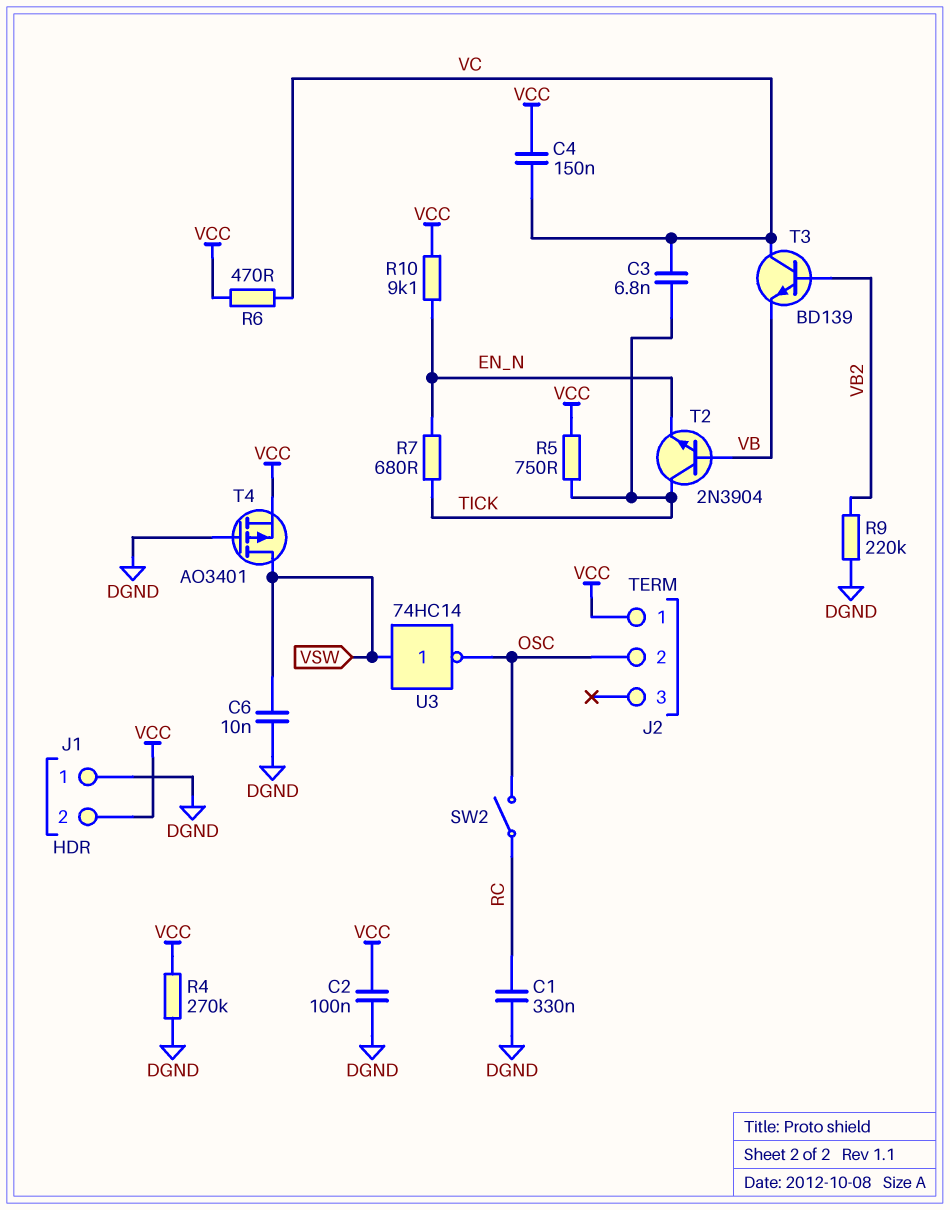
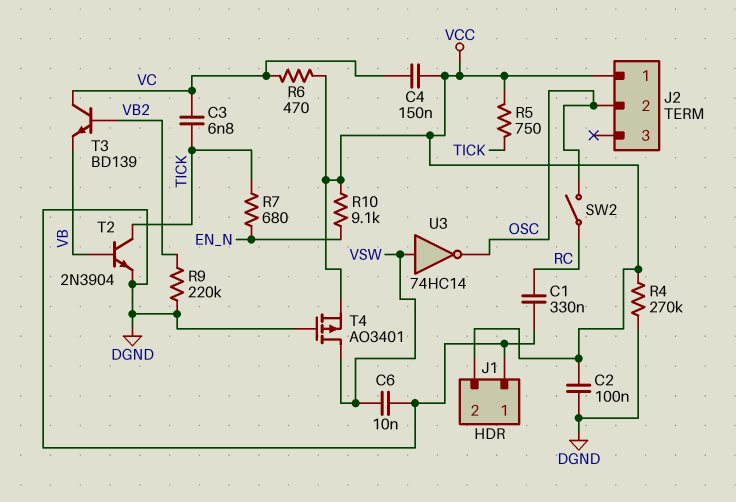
T2: NPN 2N3904 (B VB, C TICK, E EN_N) -> NPN 2N3904 (B VB, C TICK, E DGND)

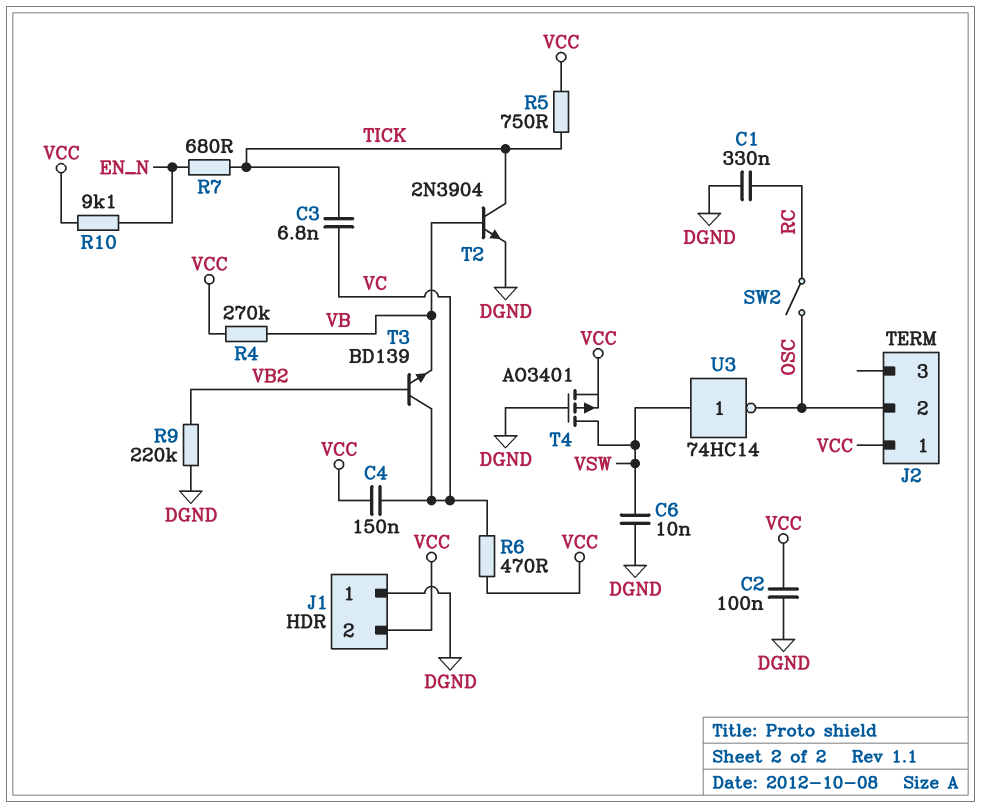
R4: 270k (DGND, VCC) -> 270k (VB, VCC)

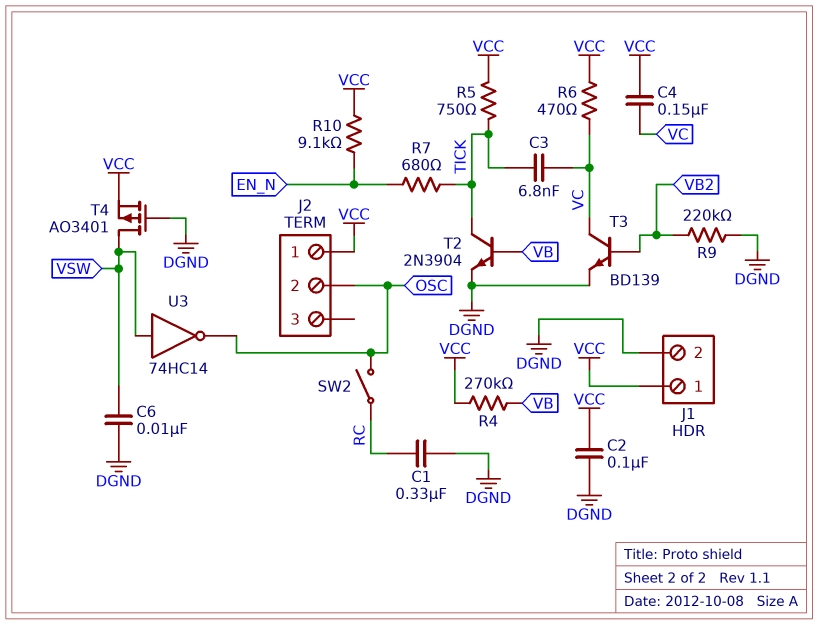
J1 pin 1: DGND -> VCC
J1 pin 2: VCC -> DGND
T3: NPN BD139 (B VB2, C VC, E VB) -> NPN BD139 (B VB2, C VC, E DGND)

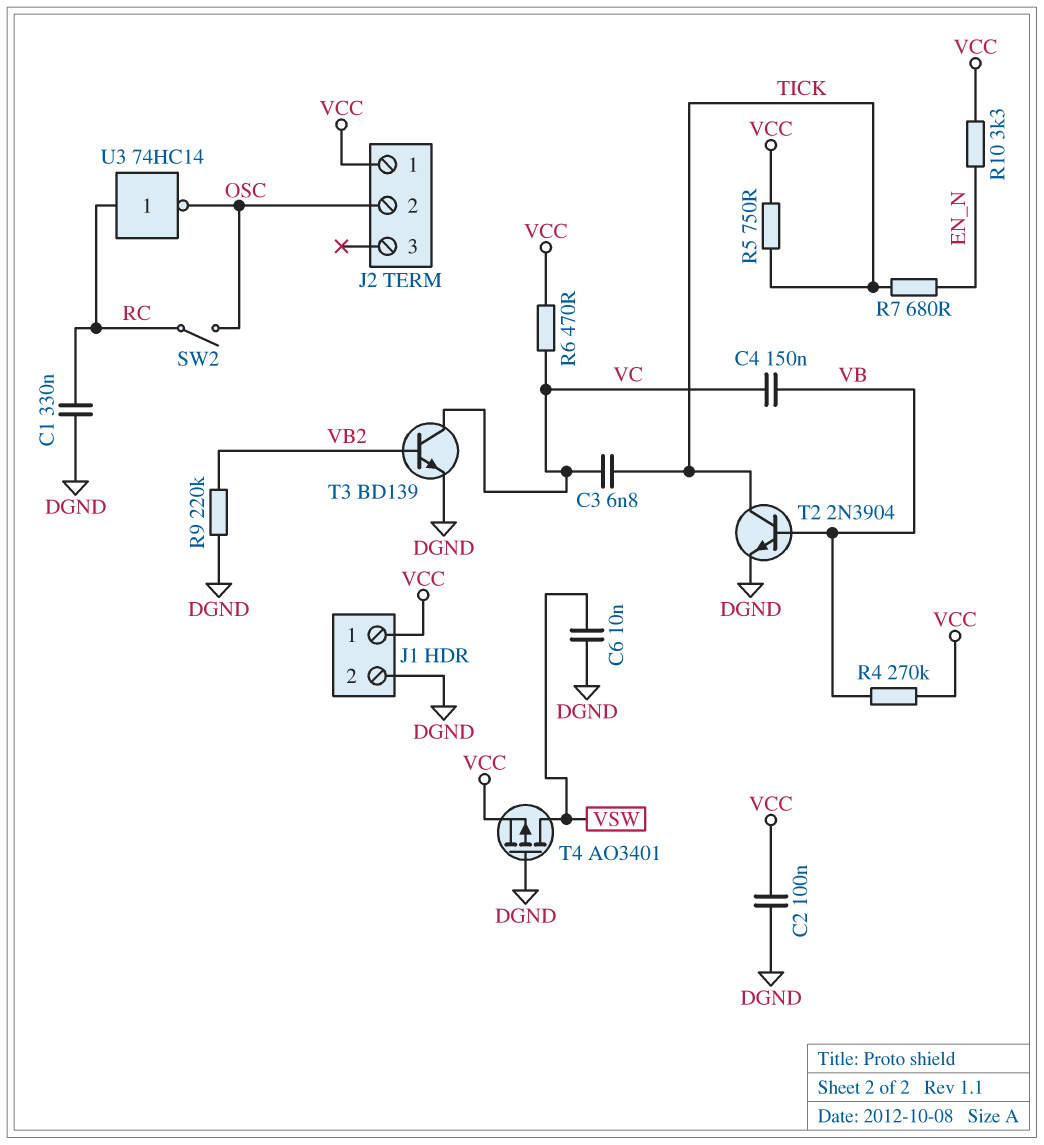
C4: 150nF (VC, VCC) -> 150nF (VB, VC)
R10: 9.1k (EN_N, VCC) -> 3.3k (EN_N, VCC)
U3: NOT 74HC14 (in VSW, out OSC) -> NOT 74HC14 (in RC, out OSC)

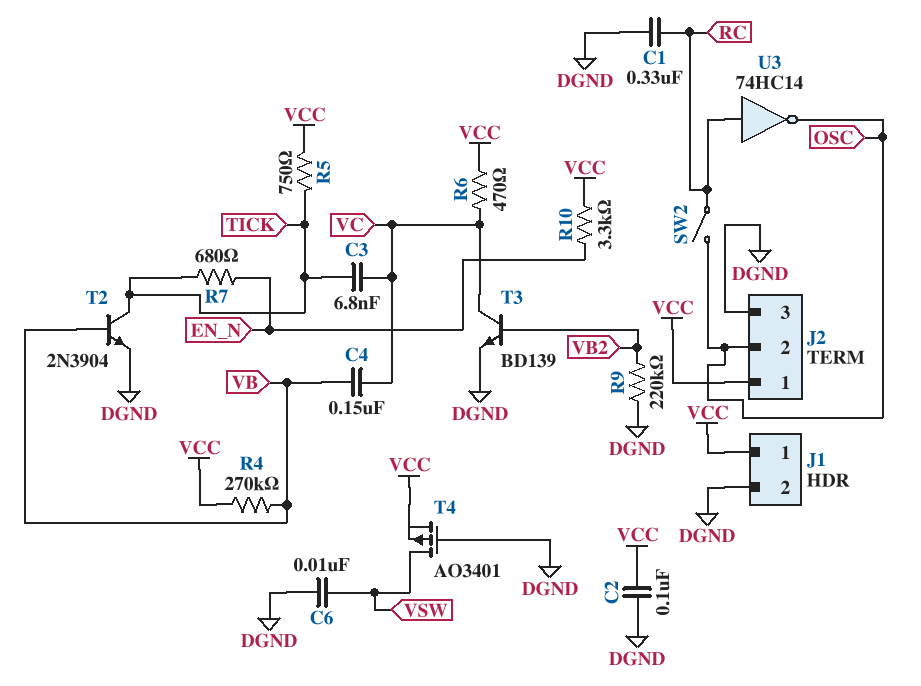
J2 pin 3: none -> DGND

